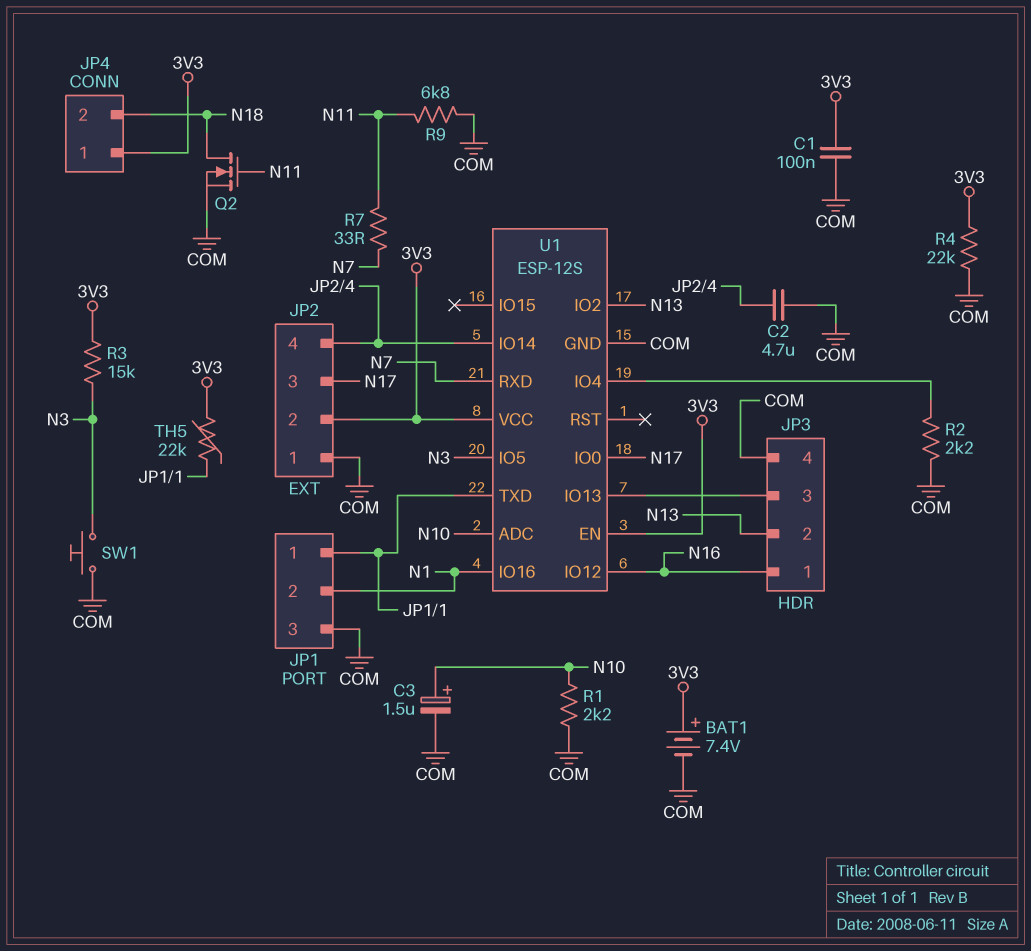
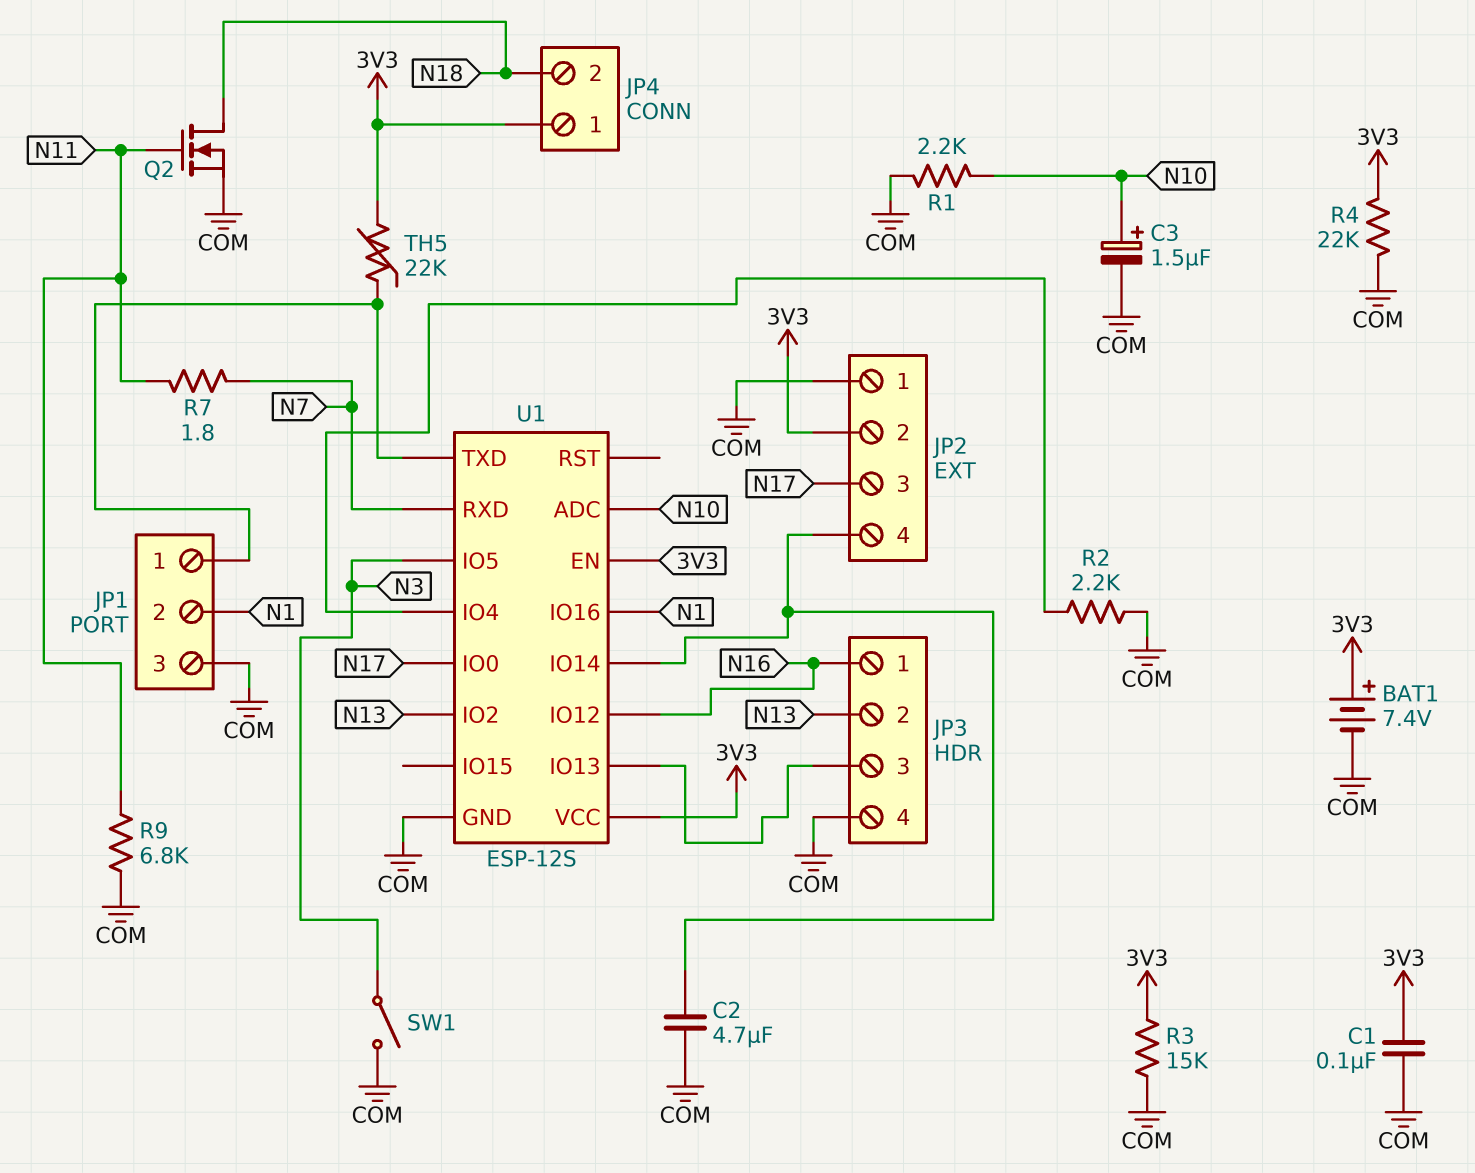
R3: 15k (3V3, N3) -> 15k (3V3, COM)
R7: 33 (N7, N11) -> 1.8 (N7, N11)
SW1: button (COM, N3) -> switch (COM, N3)

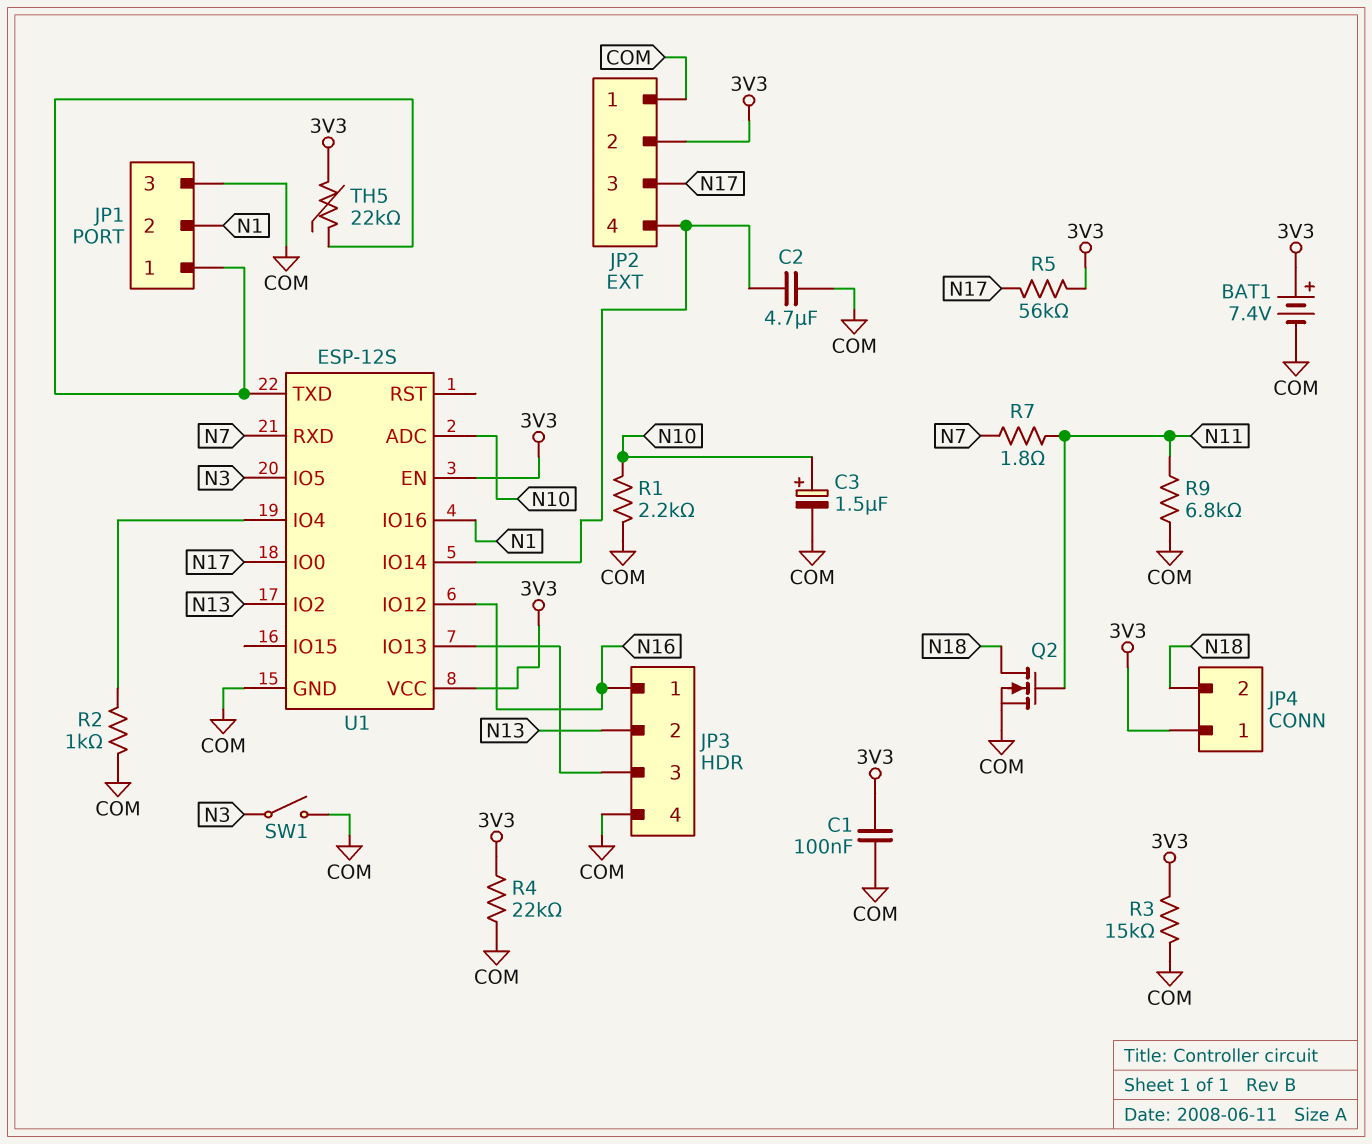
R2: 2.2k (COM, U1/IO4) -> 1k (COM, U1/IO4)
R5: none -> 56k (3V3, N17)

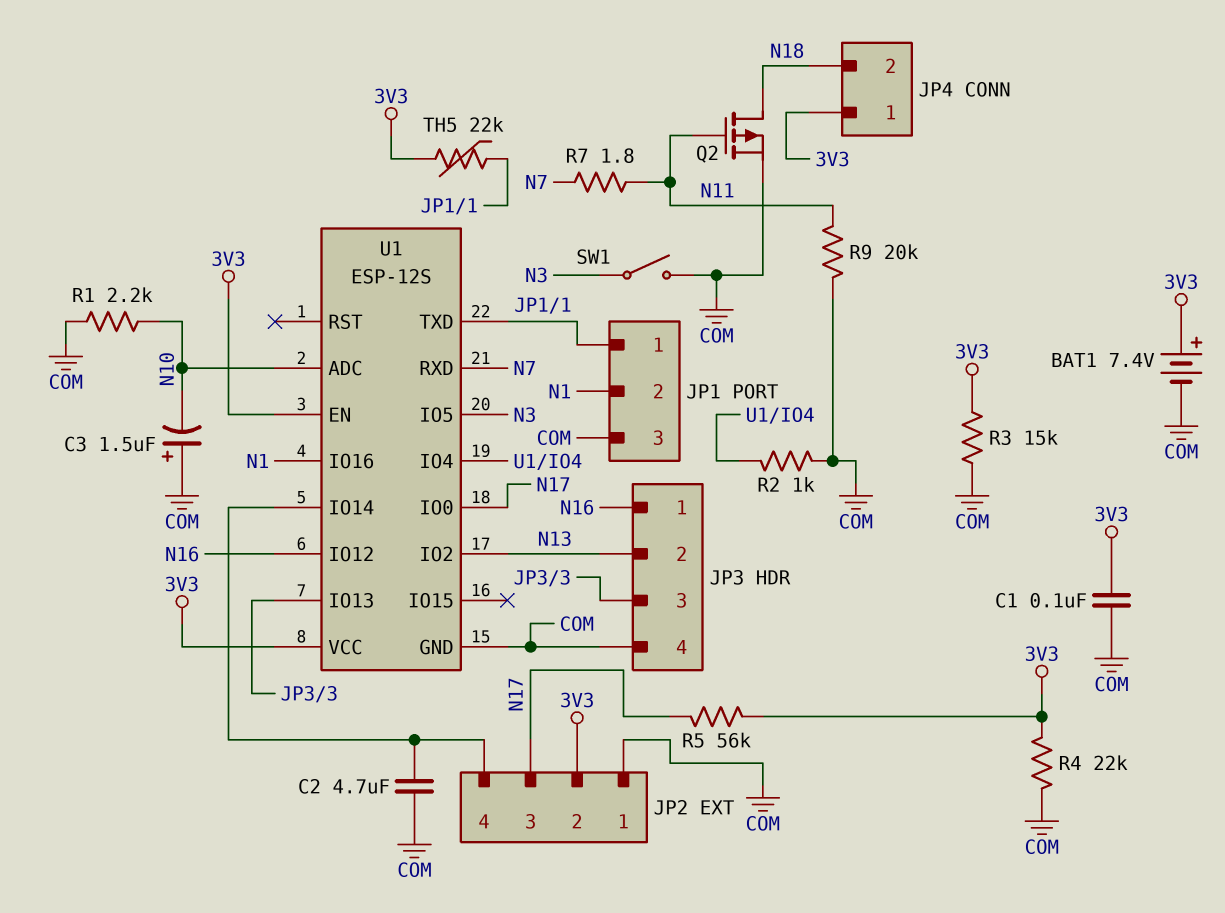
C3: 1.5uF (plus N10, minus COM) -> 1.5uF (plus COM, minus N10)
Q2: NMOS (G N11, D N18, S COM) -> PMOS (G N11, D N18, S COM)
R9: 6.8k (COM, N11) -> 20k (COM, N11)

